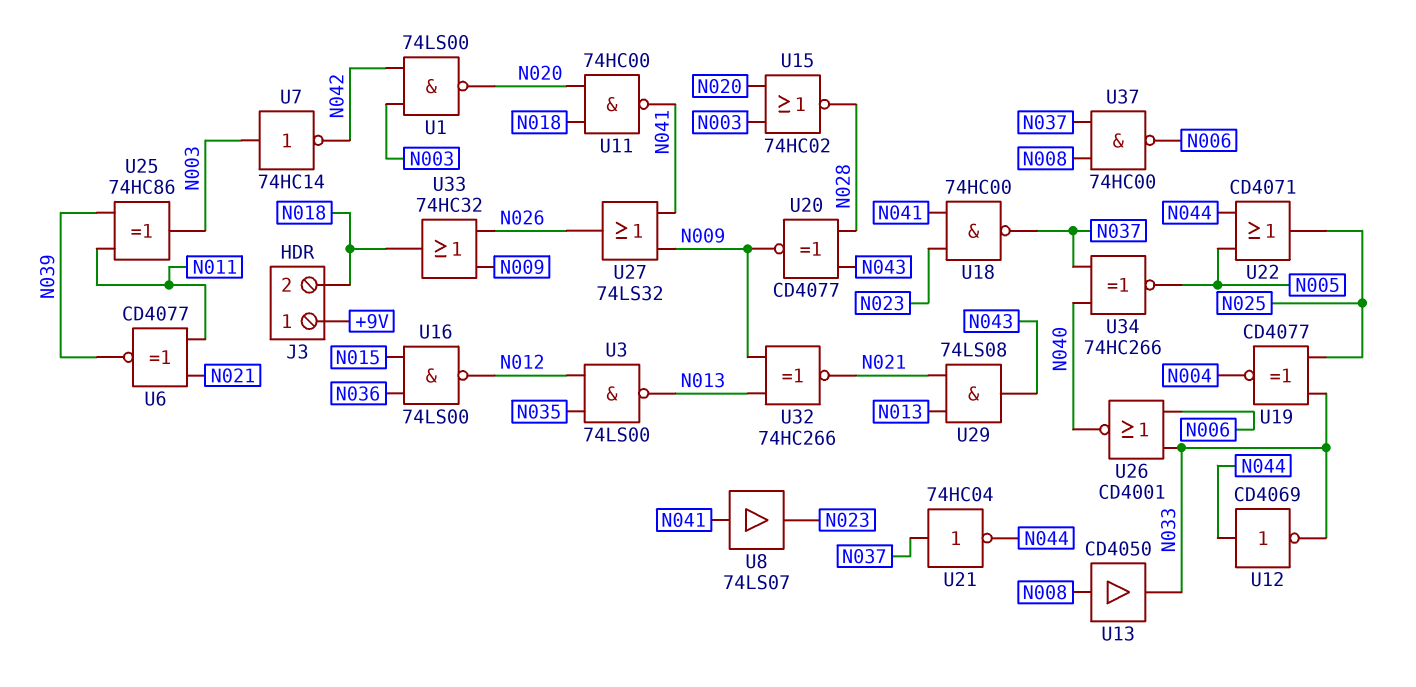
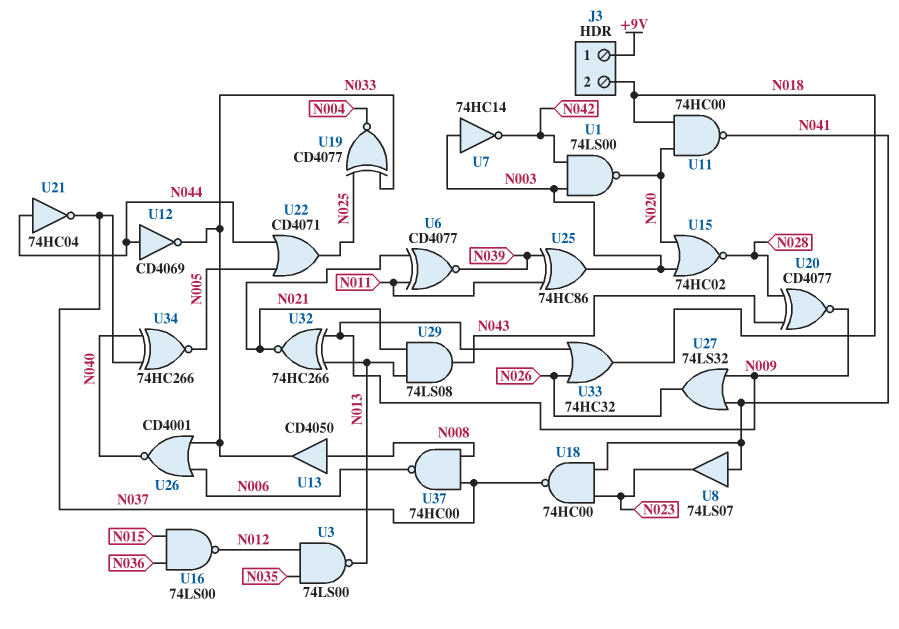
U21: NOT 74HC04 (in N037, out N044) -> NOT 74HC04 (in N044, out N037)

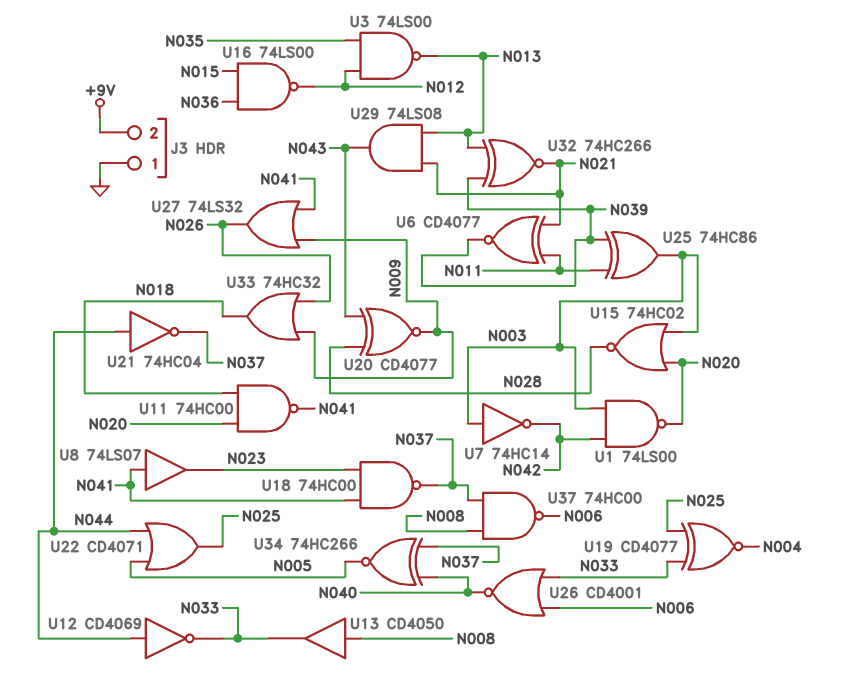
J3 pin 1: +9V -> GND
J3 pin 2: N018 -> +9V
U32: XNOR 74HC266 (in N009, in N013, out N021) -> XNOR 74HC266 (in N013, in N039, out N021)

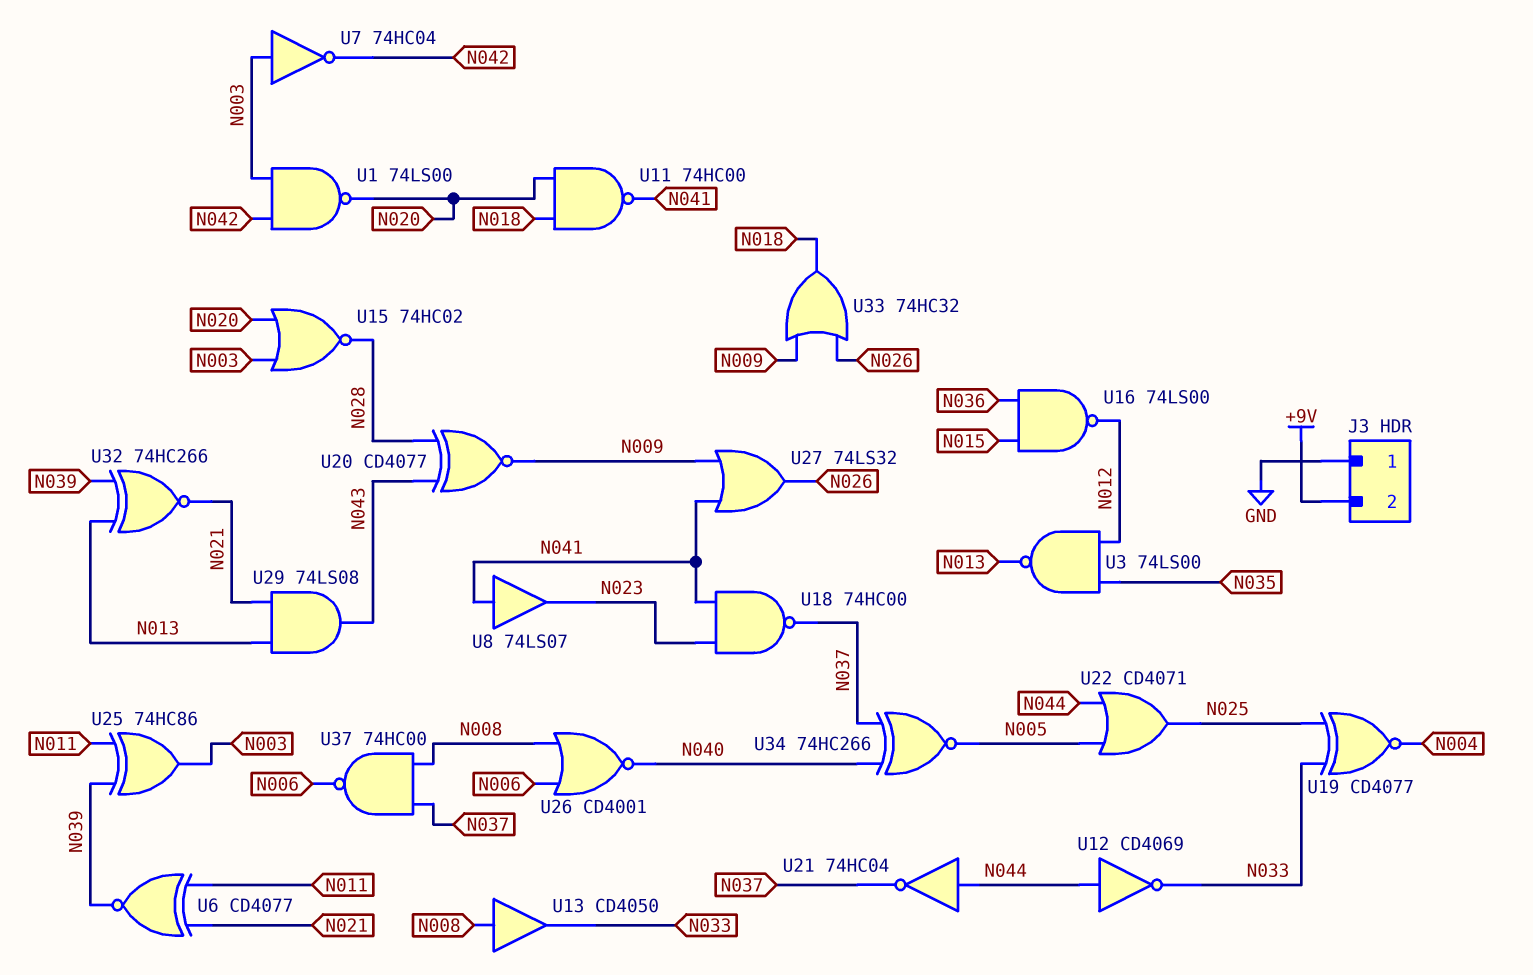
U7: NOT 74HC14 (in N003, out N042) -> NOT 74HC04 (in N003, out N042)
U26: NOR CD4001 (in N006, in N033, out N040) -> NOR CD4001 (in N006, in N008, out N040)

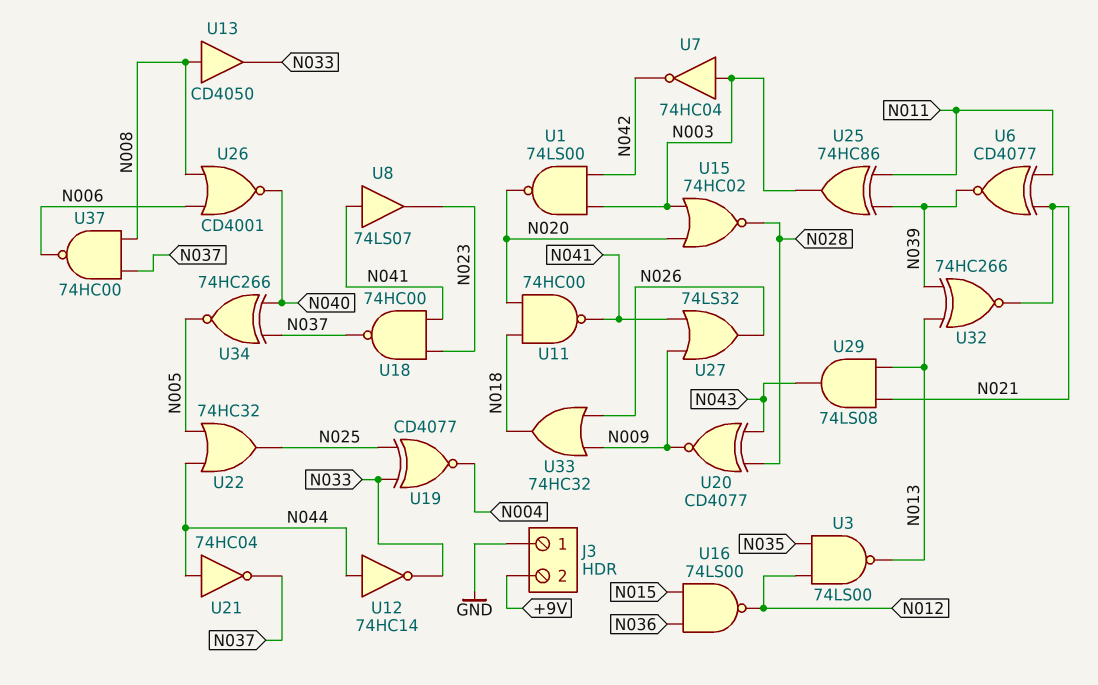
U12: NOT CD4069 (in N044, out N033) -> NOT 74HC14 (in N044, out N033)
U22: OR CD4071 (in N005, in N044, out N025) -> OR 74HC32 (in N005, in N044, out N025)

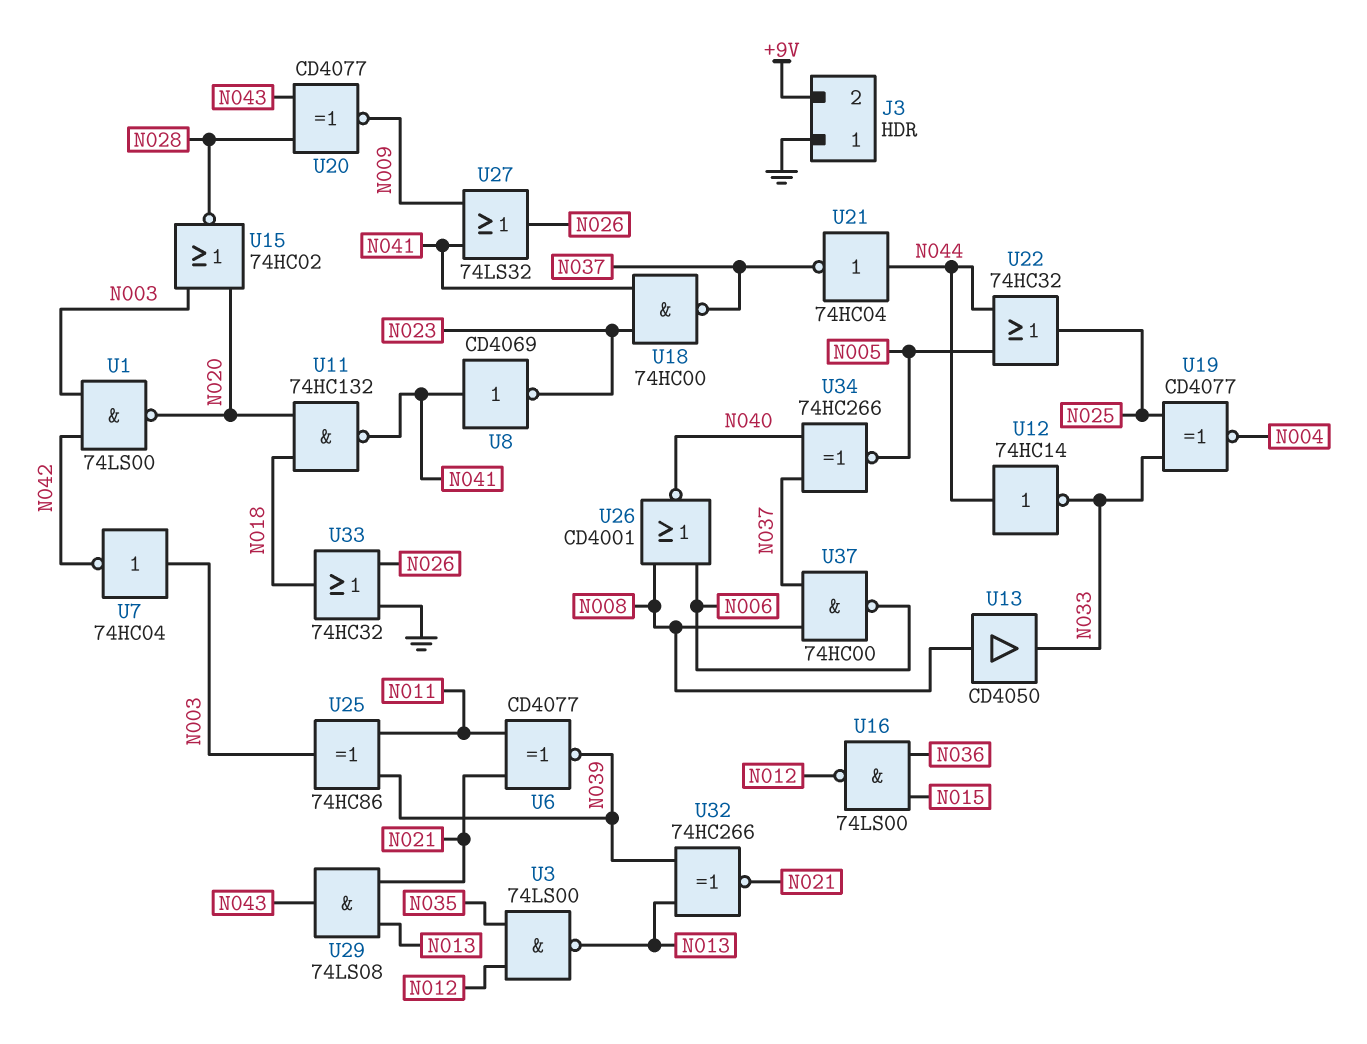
U8: buffer 74LS07 (in N041, out N023) -> NOT CD4069 (in N041, out N023)
U11: NAND 74HC00 (in N018, in N020, out N041) -> NAND 74HC132 (in N018, in N020, out N041)
U33: OR 74HC32 (in N009, in N026, out N018) -> OR 74HC32 (in GND, in N026, out N018)

